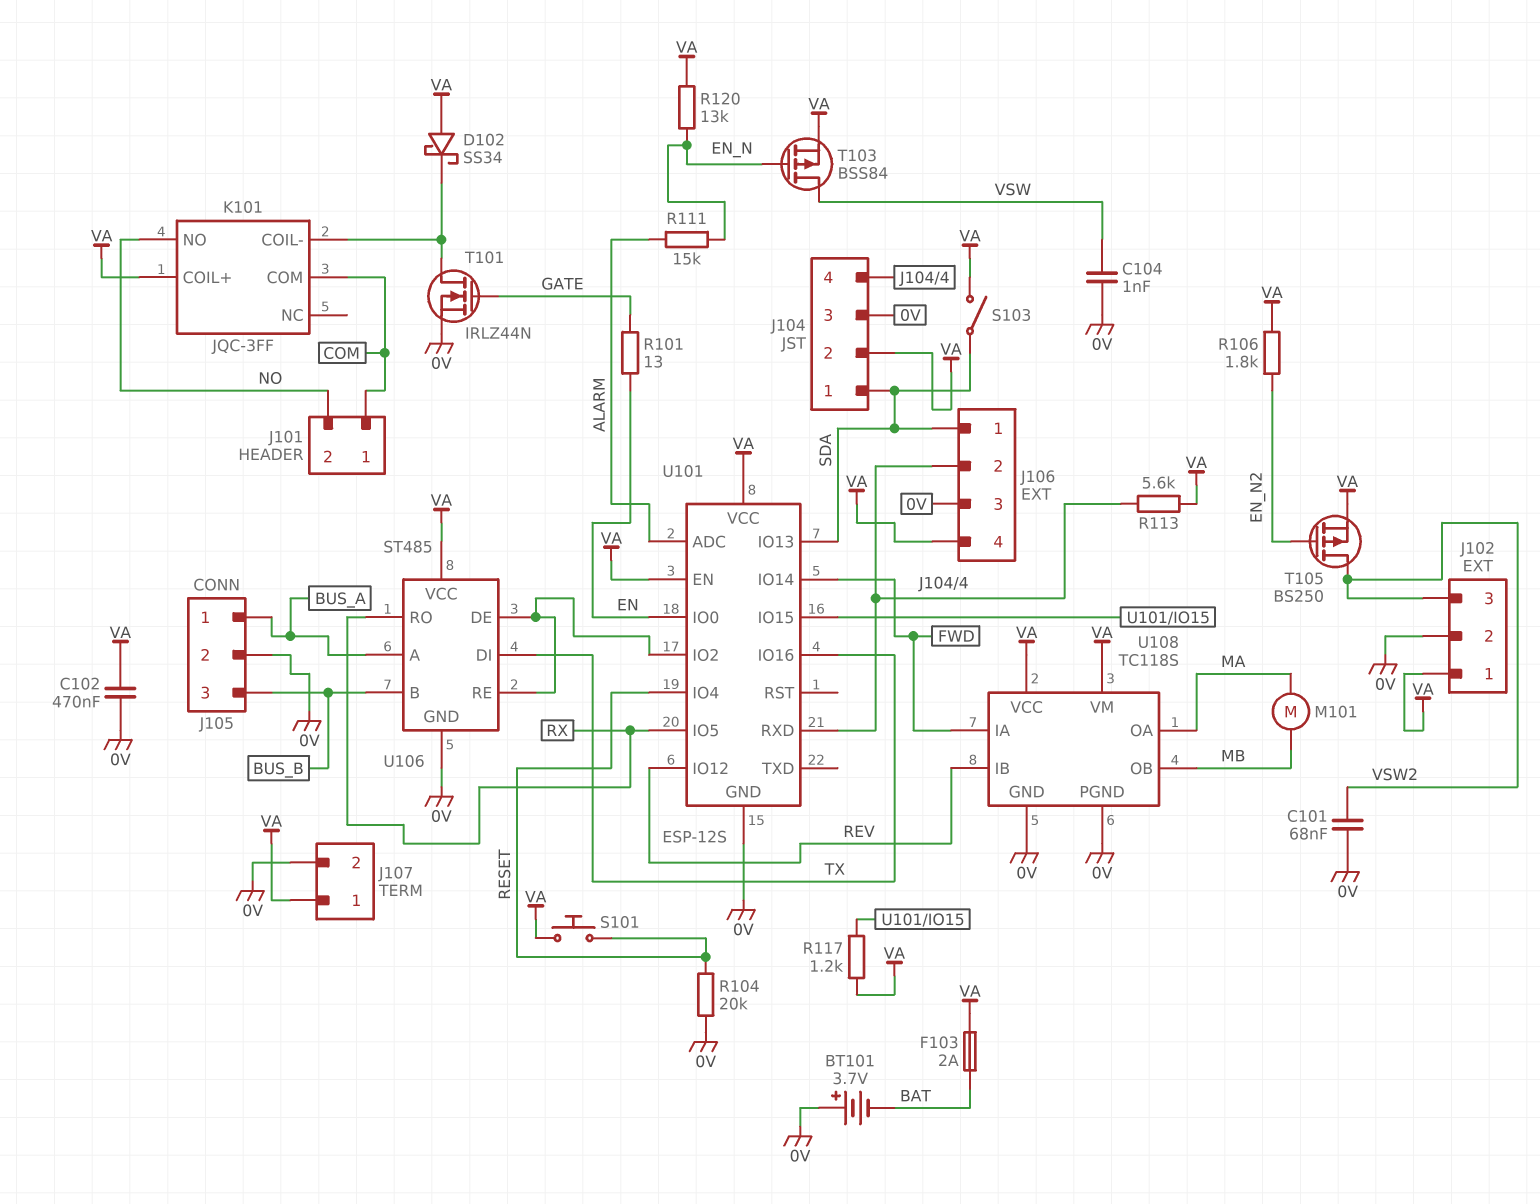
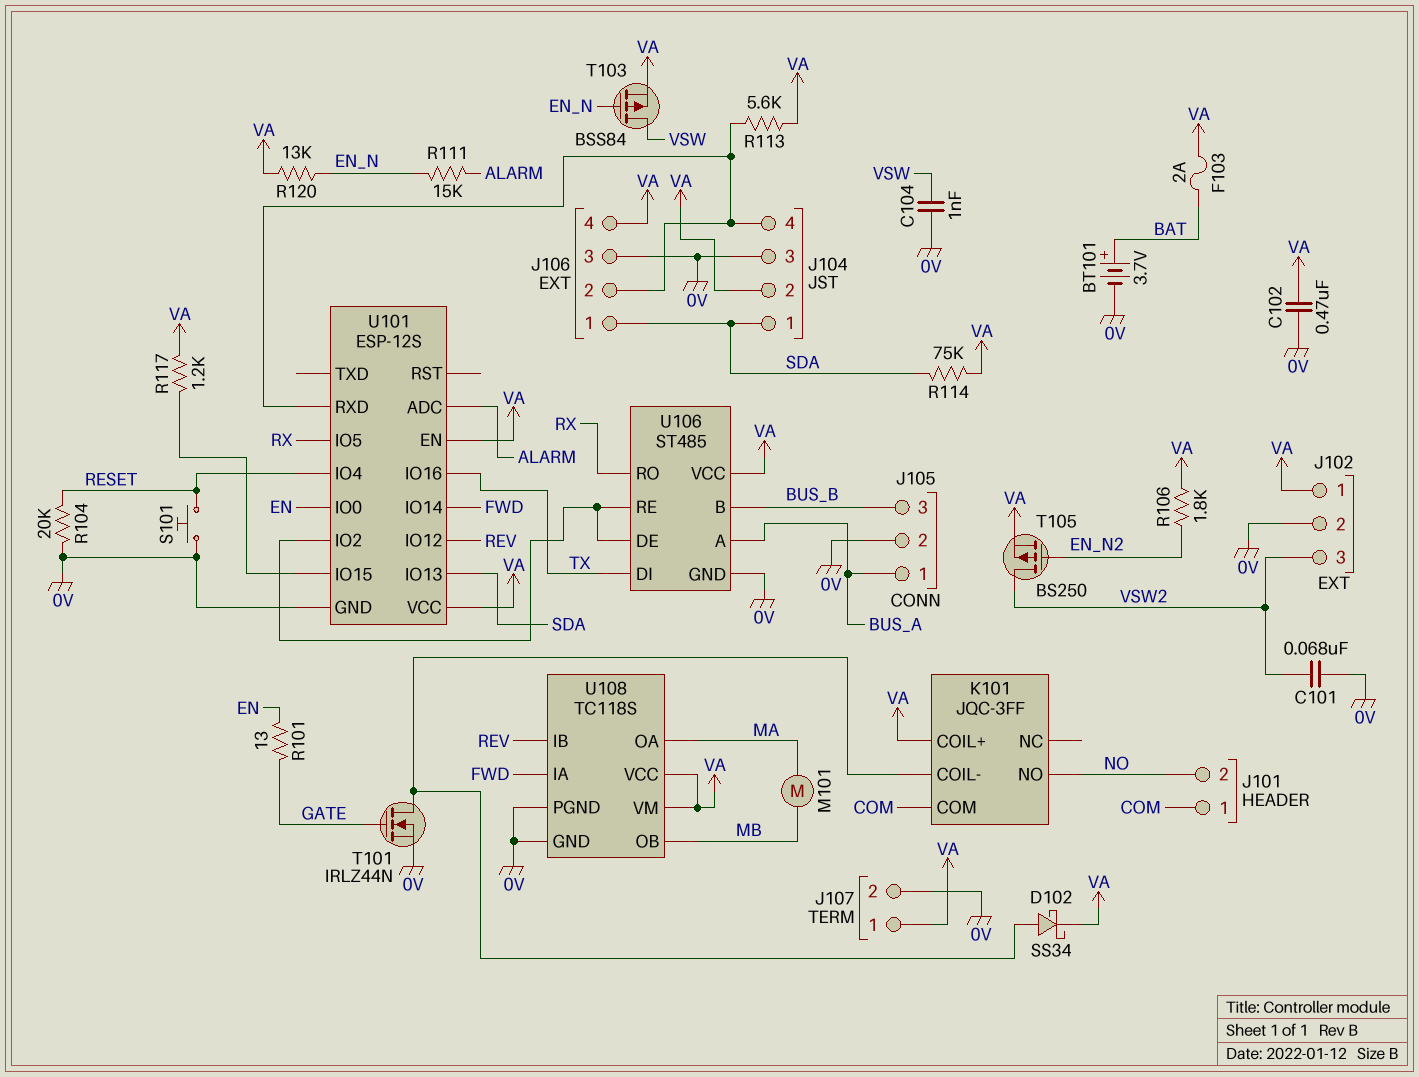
BT101: 3.7V (plus 0V, minus BAT) -> 3.7V (plus BAT, minus 0V)
D102: schottky SS34 (A VA, K K101/COIL-) -> schottky SS34 (A K101/COIL-, K VA)
R114: none -> 75k (SDA, VA)
S101: button (RESET, VA) -> button (0V, RESET)
S103: switch (SDA, VA) -> none

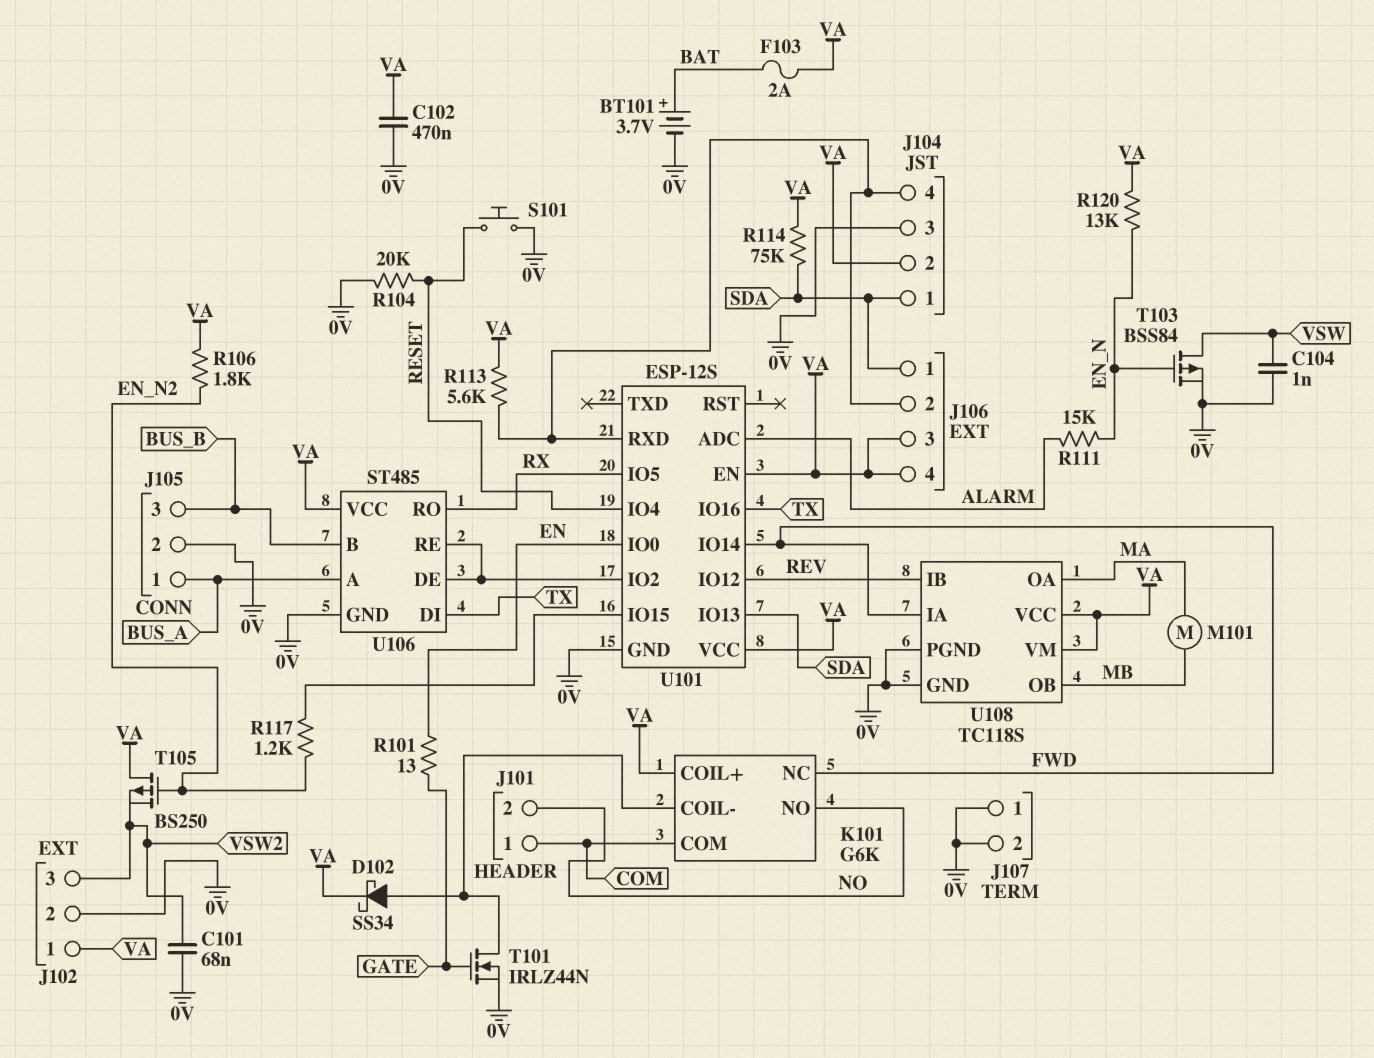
J106 pin 3: 0V -> VA
J107 pin 1: VA -> 0V
K101: JQC-3FF -> G6K
K101 pin NC: none -> FWD
R117: 1.2k (U101/IO15, VA) -> 1.2k (EN_N2, U101/IO15)
T103: PMOS BSS84 (G EN_N, D VSW, S VA) -> PMOS BSS84 (G EN_N, D VSW, S 0V)
T105: PMOS BS250 (G EN_N2, D VSW2, S VA) -> PMOS BS250 (G EN_N2, D VA, S VSW2)

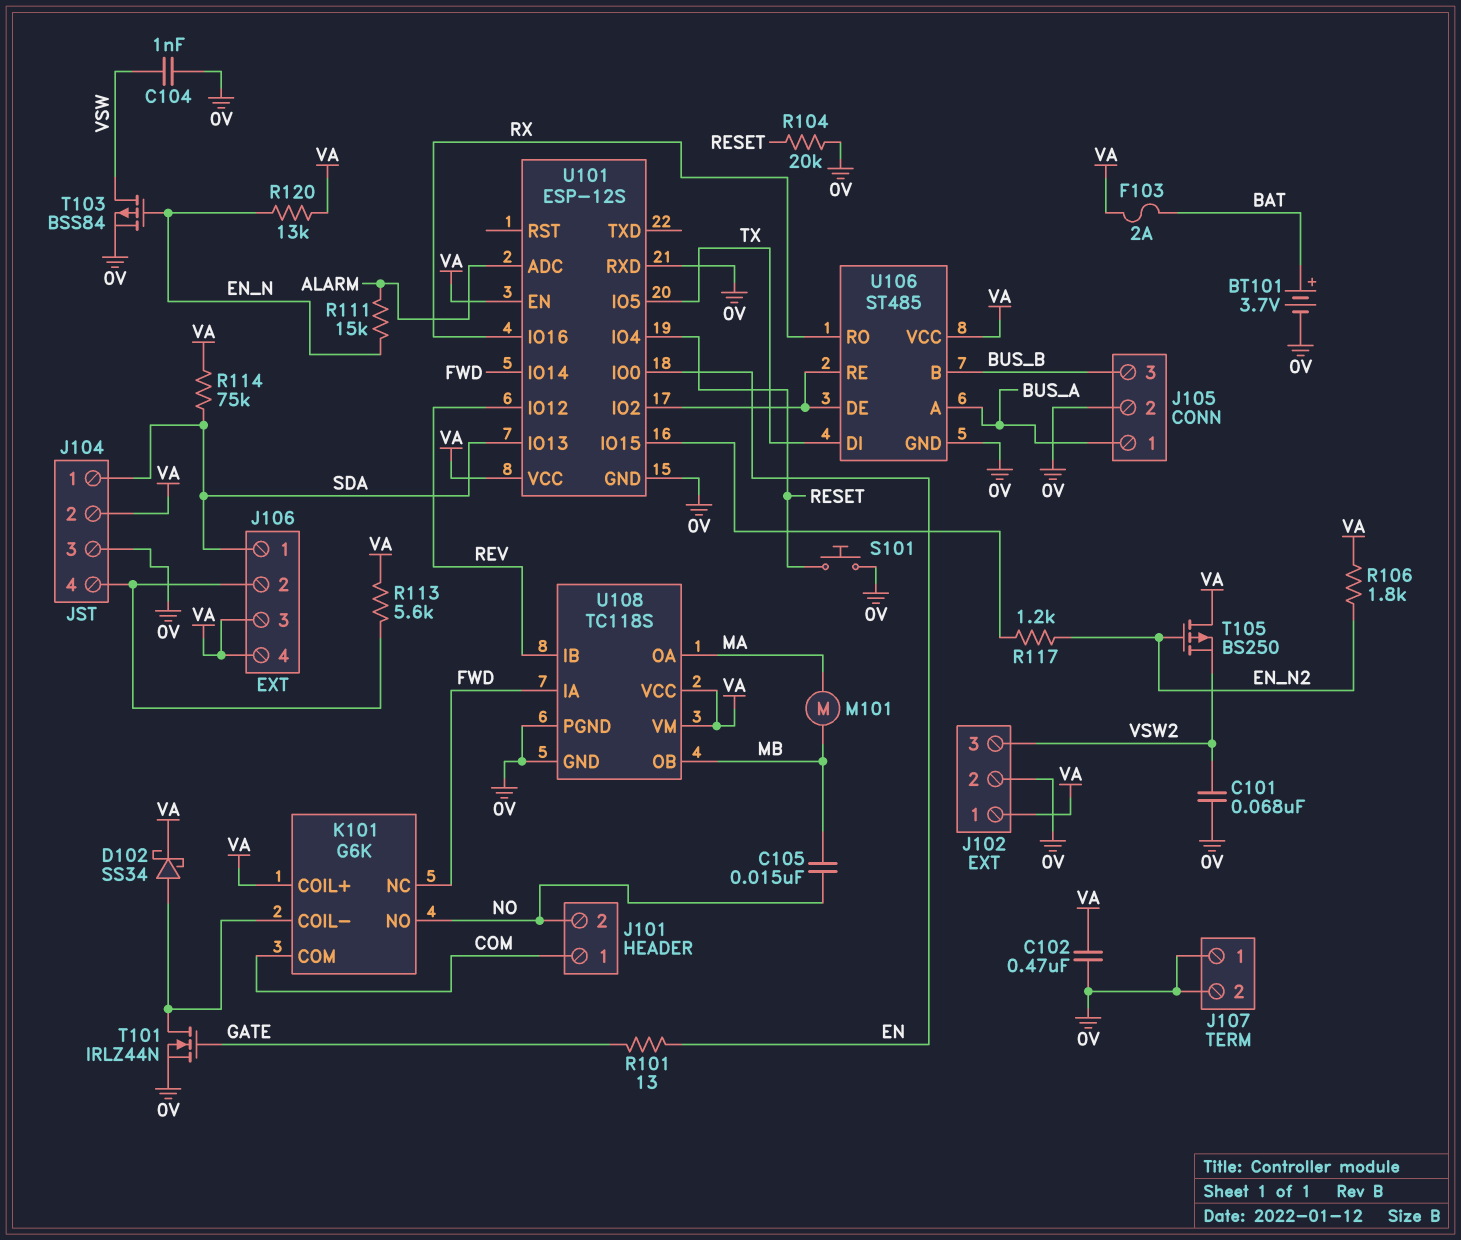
C105: none -> 15nF (MB, NO)
U101 pin IO5: RX -> TX
U101 pin IO16: TX -> RX
U101 pin RXD: J104/4 -> 0V

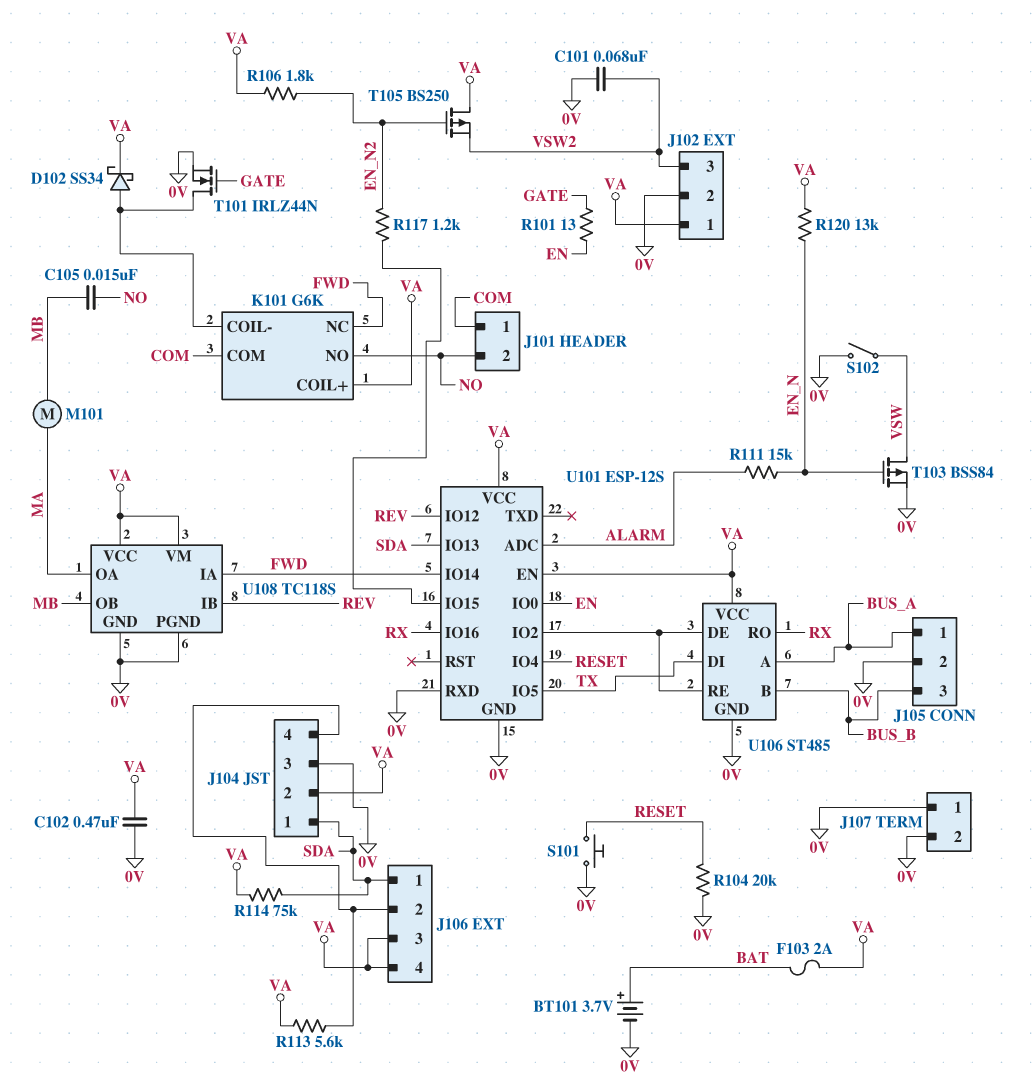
C104: 1nF (0V, VSW) -> none
S102: none -> switch (0V, VSW)

